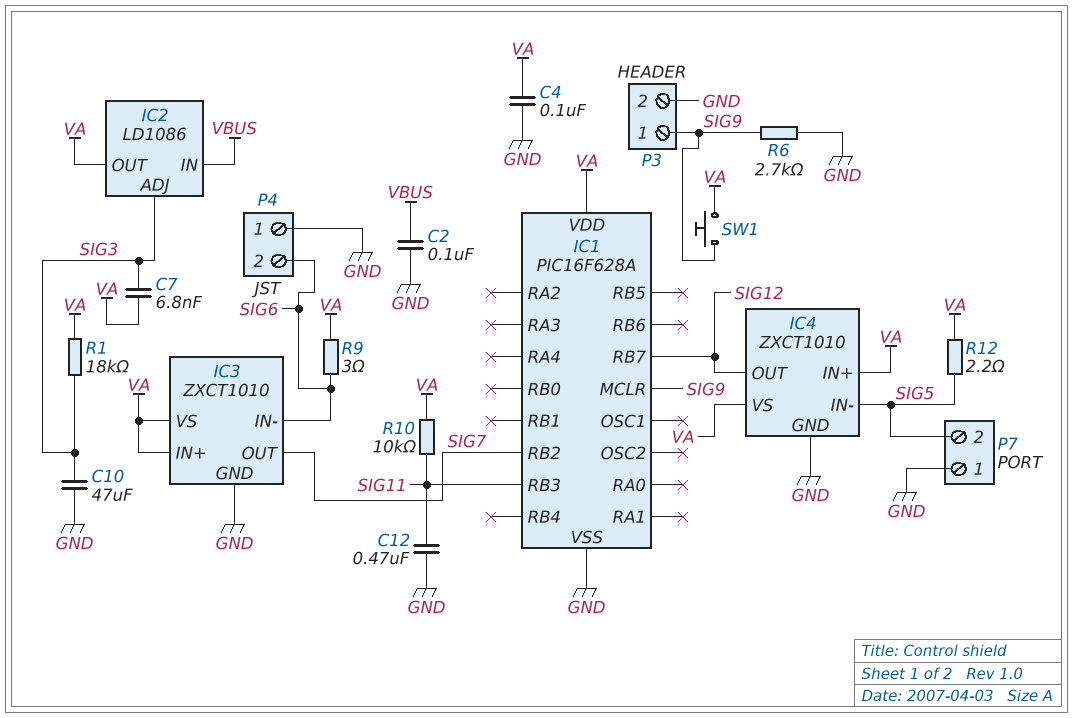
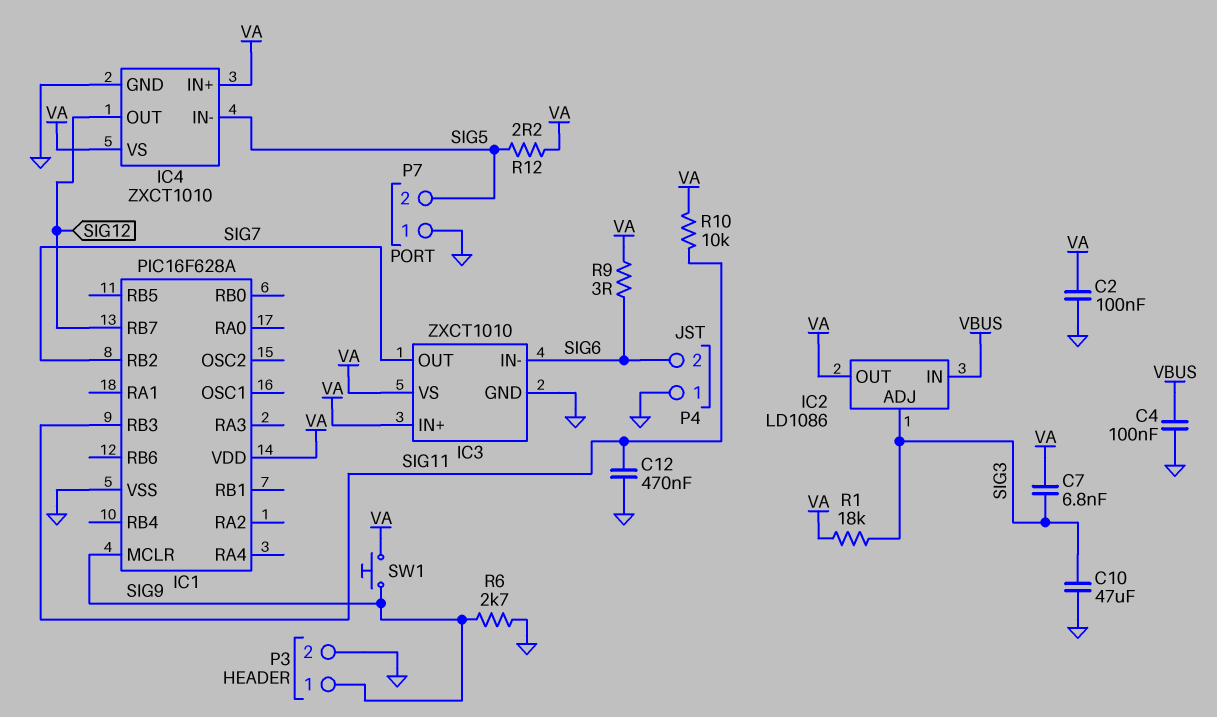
C2: 100nF (GND, VBUS) -> 100nF (GND, VA)
C4: 100nF (GND, VA) -> 100nF (GND, VBUS)

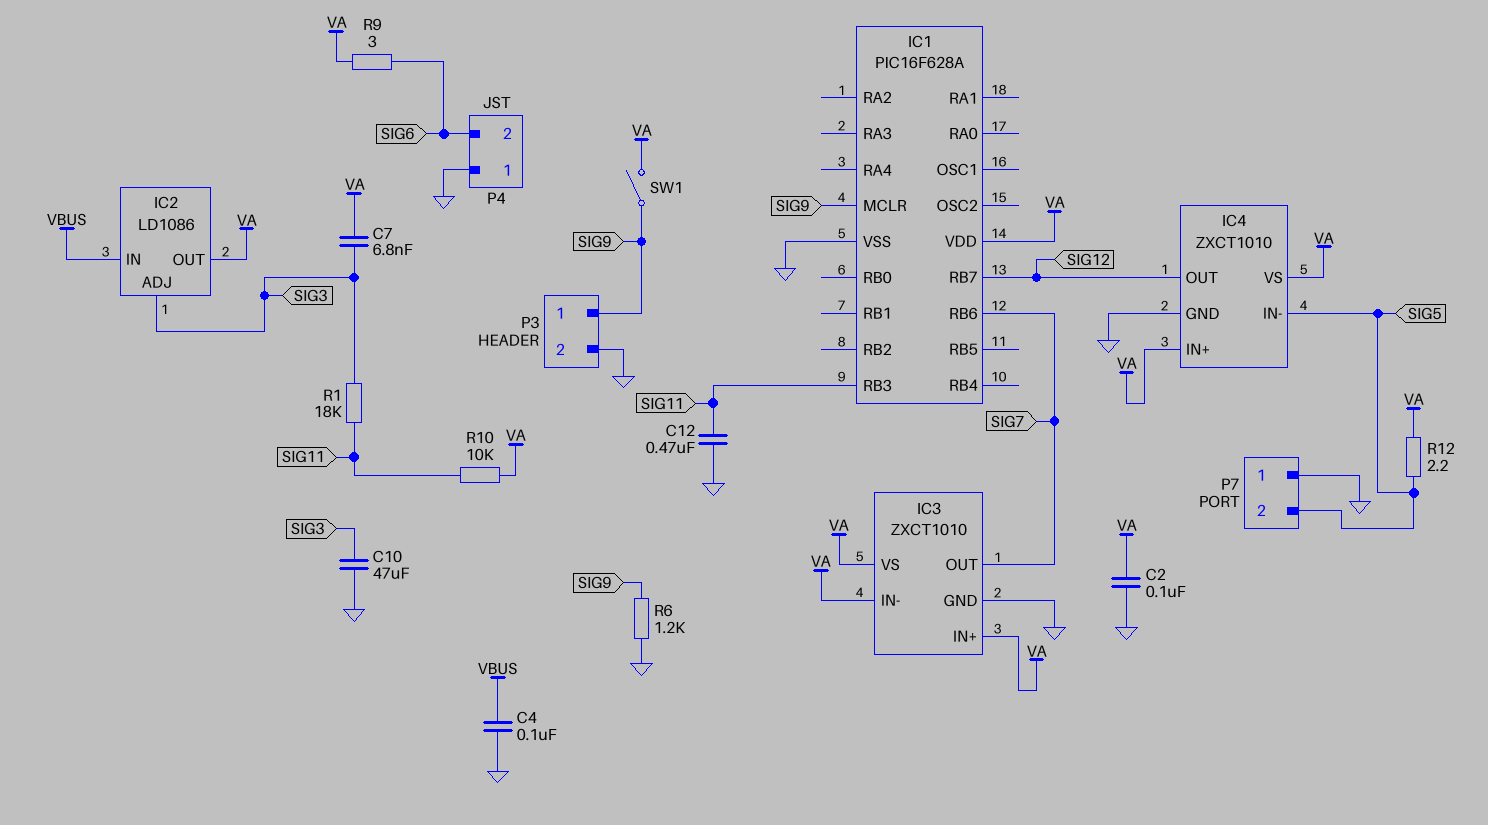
IC1 pin RB2: SIG7 -> none
IC1 pin RB6: none -> SIG7
IC3 pin IN-: SIG6 -> VA
R1: 18k (SIG3, VA) -> 18k (SIG3, SIG11)
R6: 2.7k (GND, SIG9) -> 1.2k (GND, SIG9)
SW1: button (SIG9, VA) -> switch (SIG9, VA)

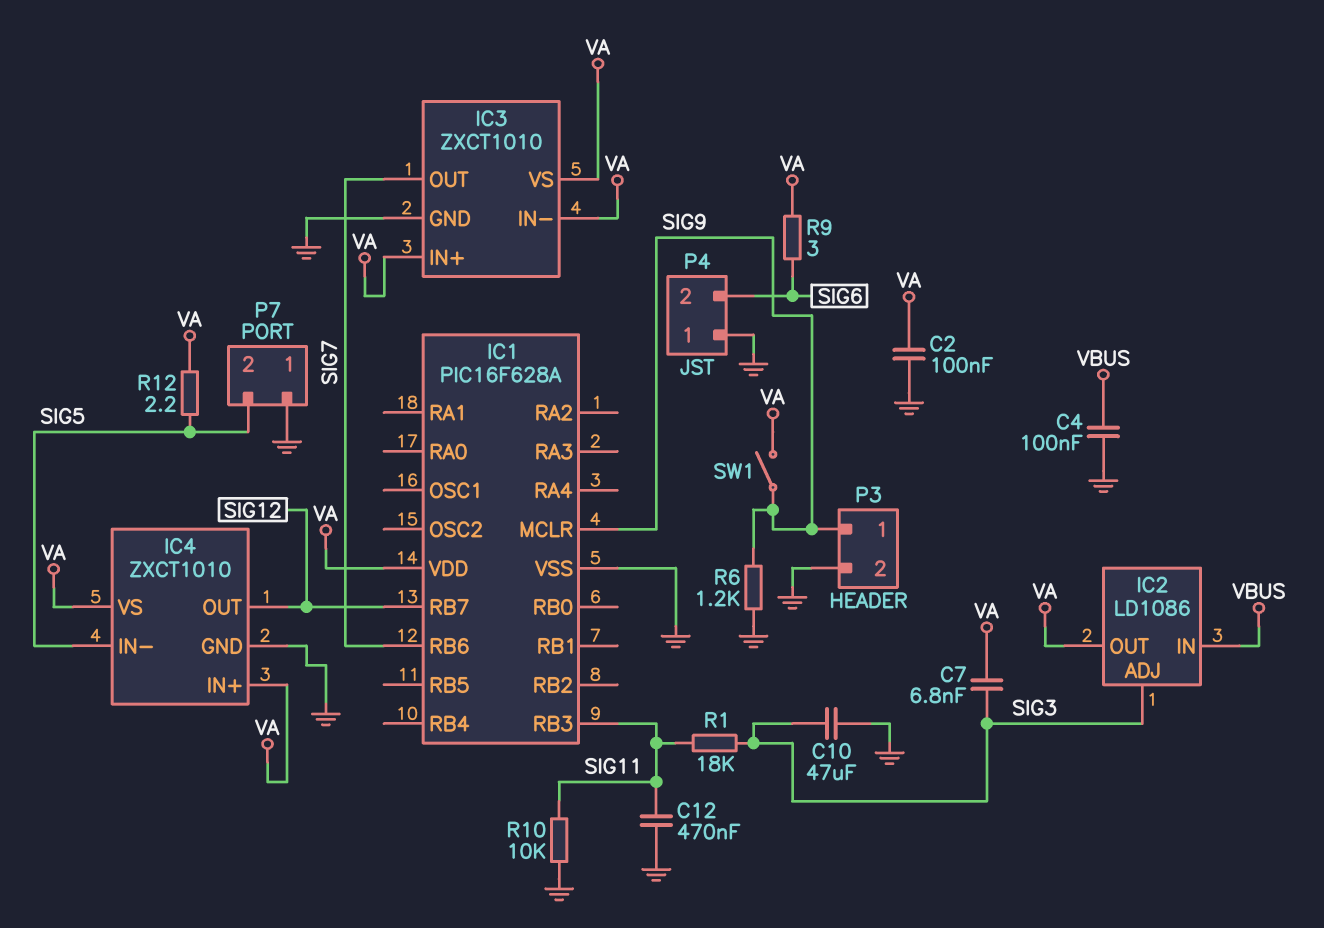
R10: 10k (SIG11, VA) -> 10k (GND, SIG11)

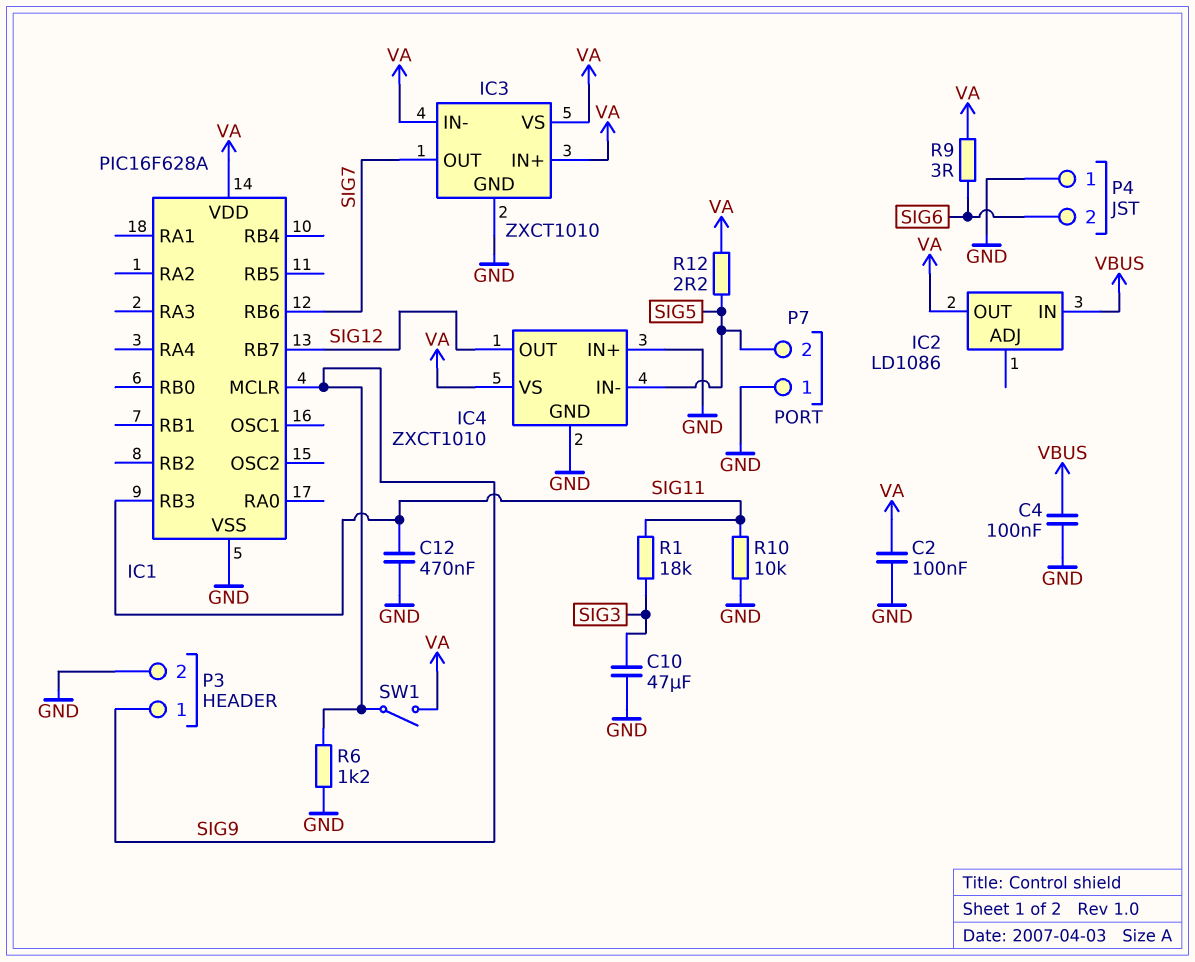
C7: 6.8nF (SIG3, VA) -> none
IC2 pin ADJ: SIG3 -> none
IC4 pin IN+: VA -> GND

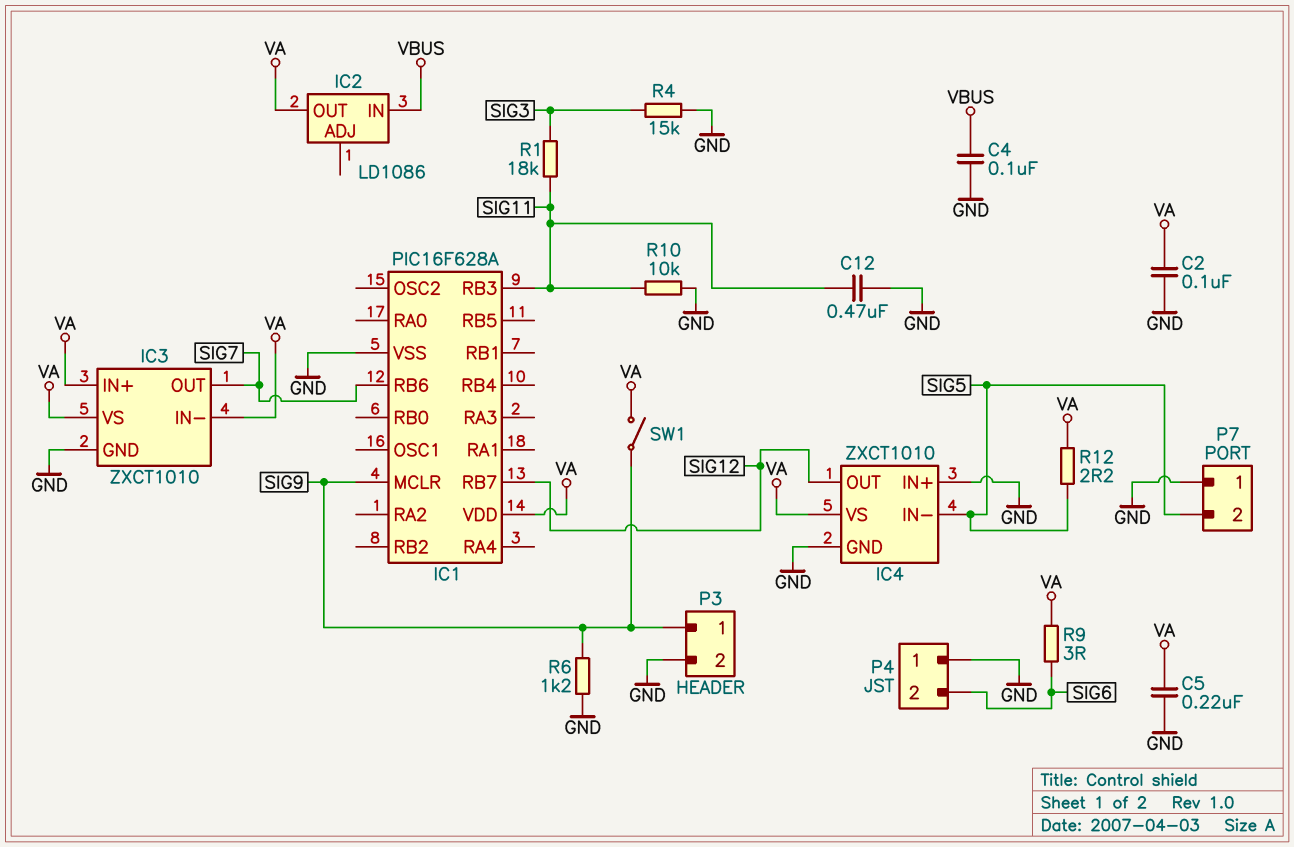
C5: none -> 220nF (GND, VA)
C10: 47uF (GND, SIG3) -> none
R4: none -> 15k (GND, SIG3)

